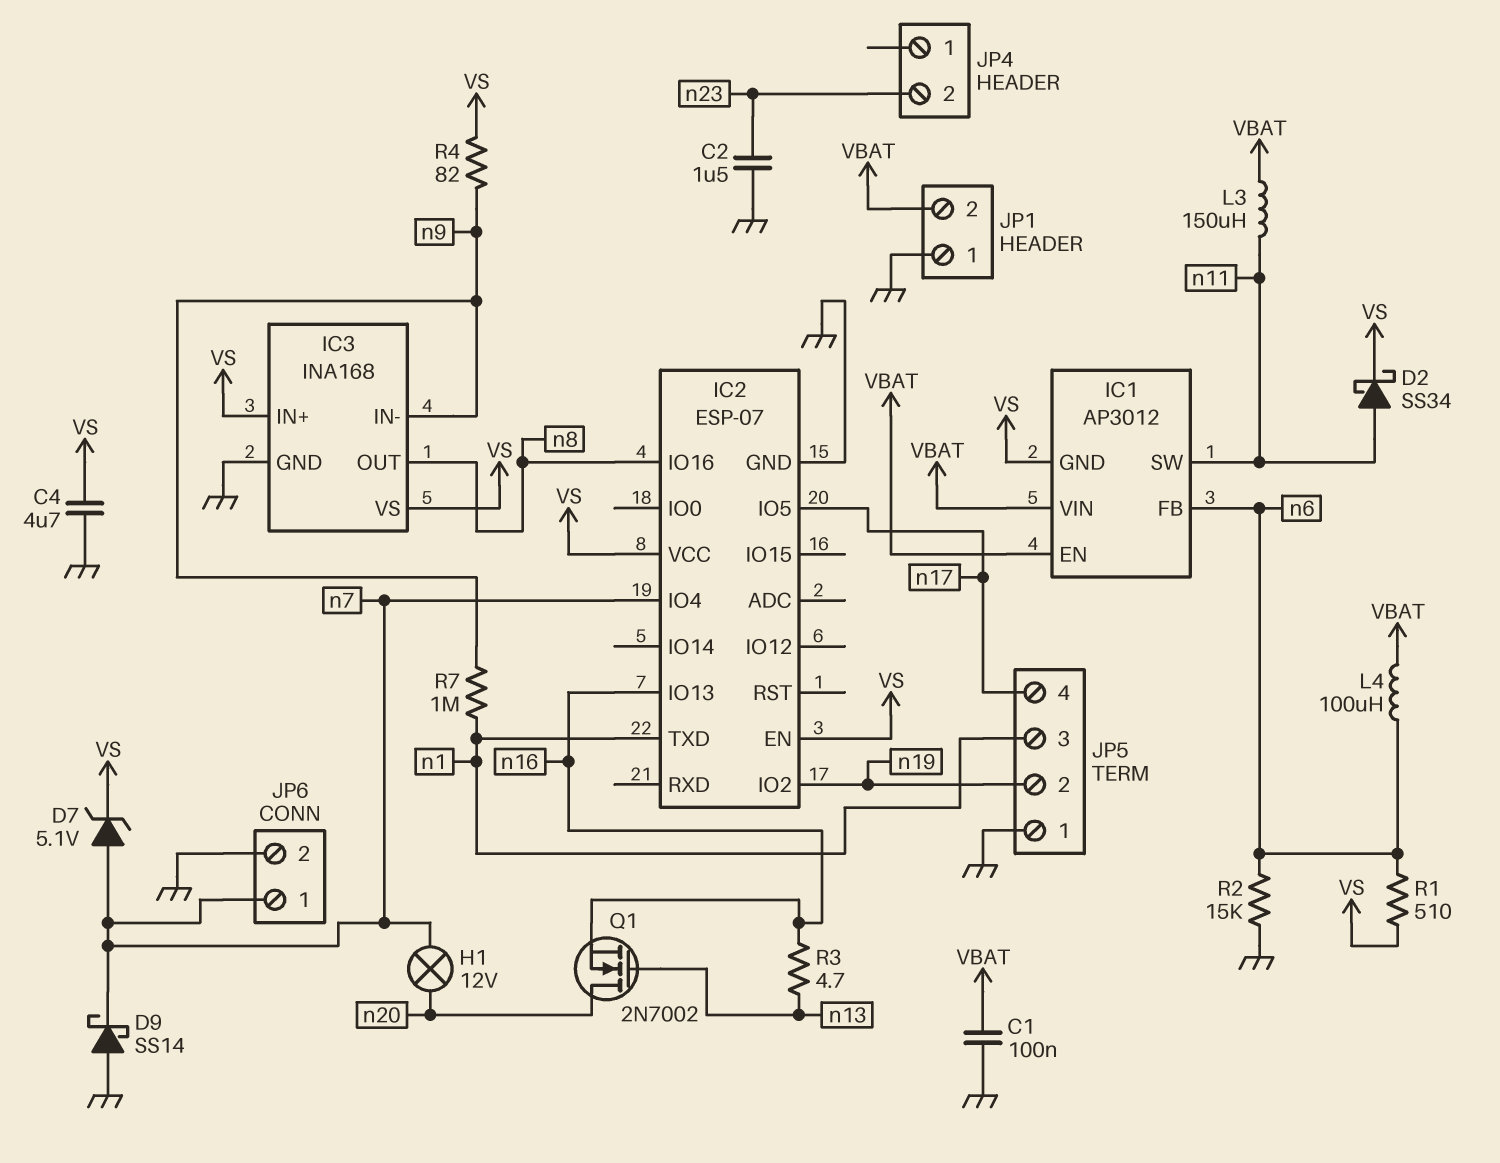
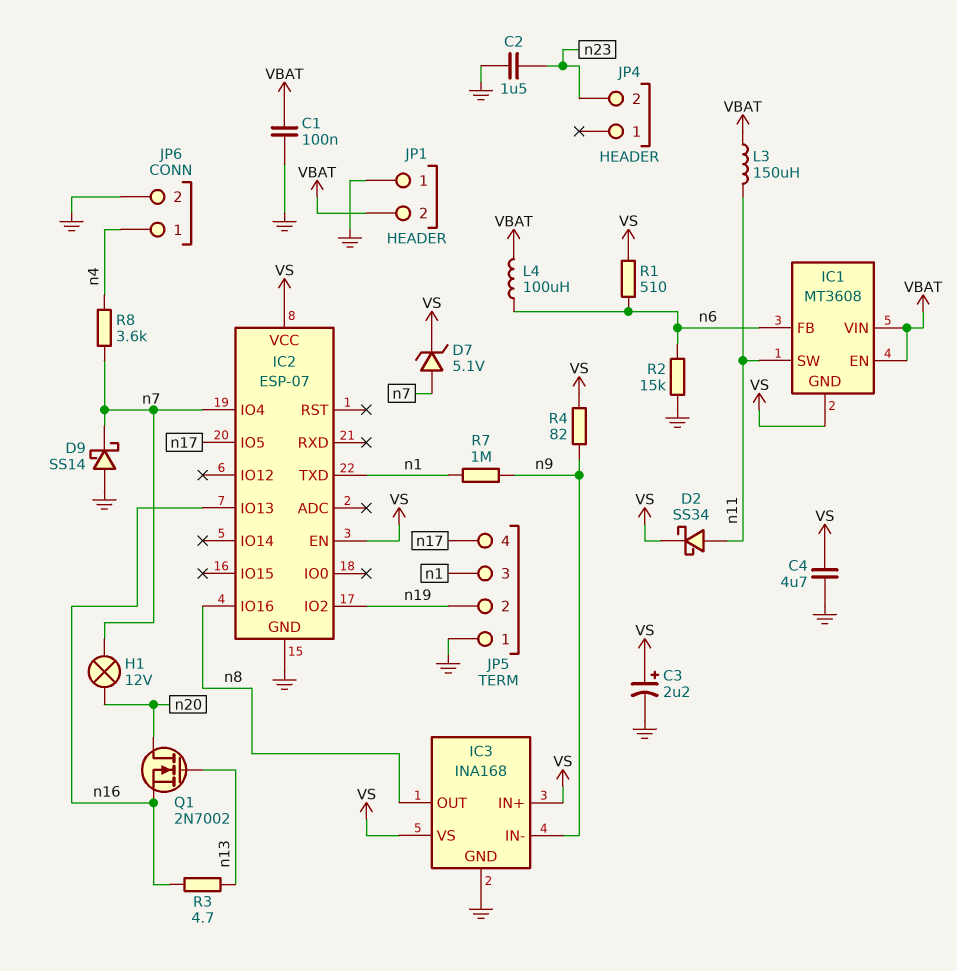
C3: none -> 2.2uF (plus VS, minus GND)
IC1: AP3012 -> MT3608
JP6 pin 1: n7 -> n4
R8: none -> 3.6k (n4, n7)

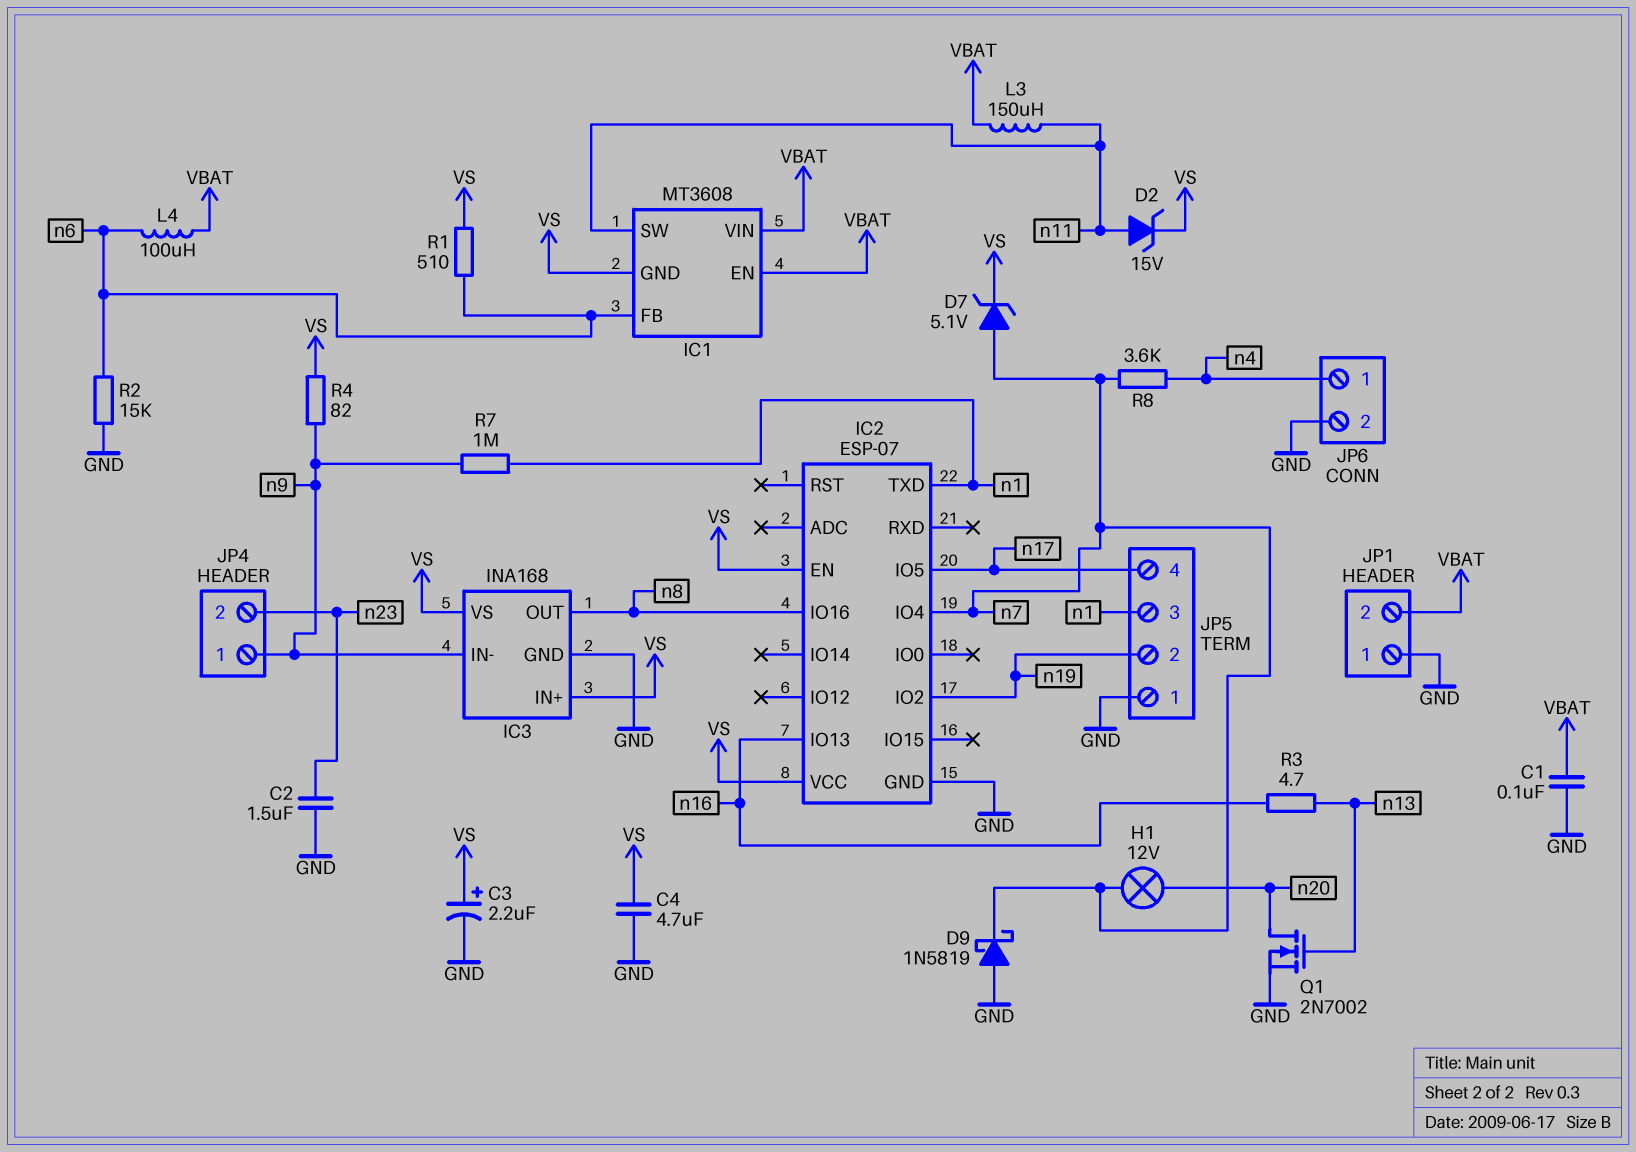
D2: schottky SS34 (A n11, K VS) -> zener 15V (A n11, K VS)
D9: schottky SS14 (A GND, K n7) -> schottky 1N5819 (A GND, K n7)
JP4 pin 1: none -> n9
Q1: NMOS 2N7002 (G n13, D n20, S n16) -> NMOS 2N7002 (G n13, D n20, S GND)

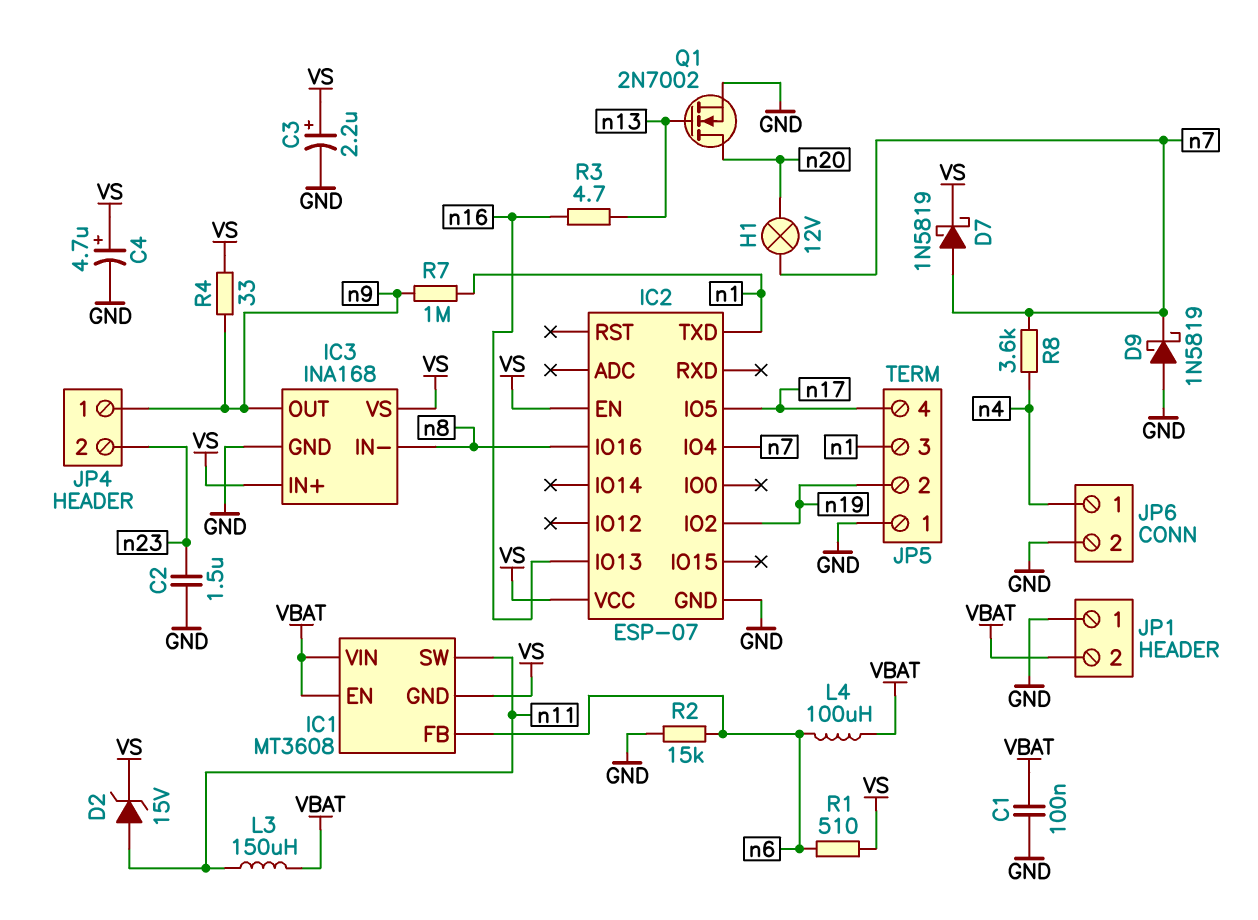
C4: 4.7uF (GND, VS) -> 4.7uF (plus VS, minus GND)
D7: zener 5.1V (A n7, K VS) -> schottky 1N5819 (A n7, K VS)
IC3 pin IN-: n9 -> n8
IC3 pin OUT: n8 -> n9
R4: 82 (VS, n9) -> 33 (VS, n9)

